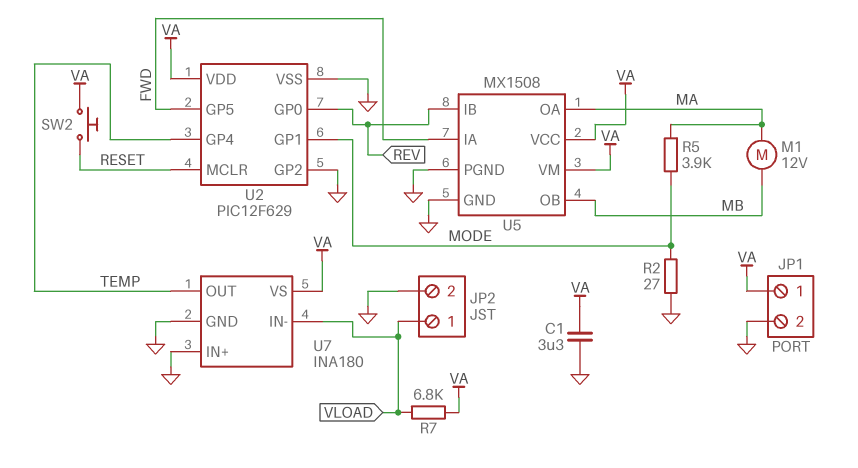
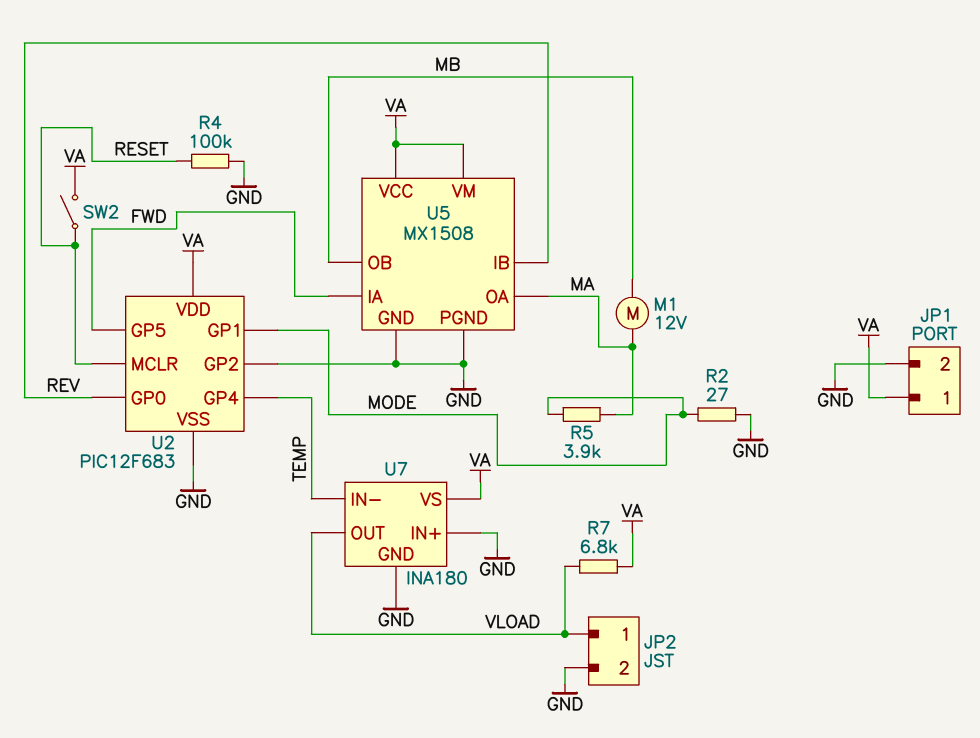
C1: 3.3uF (GND, VA) -> none
R4: none -> 100k (GND, RESET)
SW2: button (RESET, VA) -> switch (RESET, VA)
U2: PIC12F629 -> PIC12F683
U7 pin IN-: VLOAD -> TEMP
U7 pin OUT: TEMP -> VLOAD

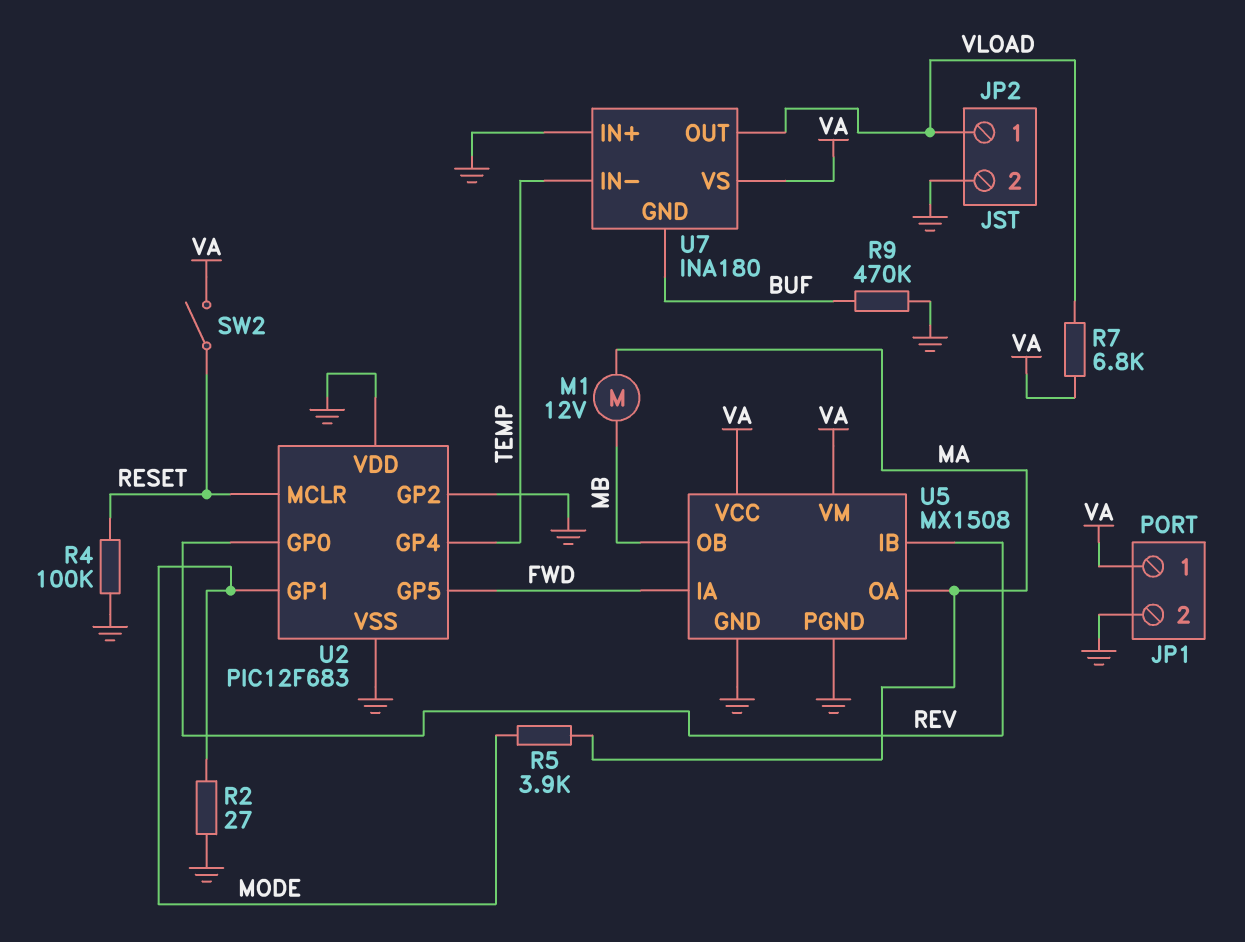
R9: none -> 470k (BUF, GND)
U2 pin VDD: VA -> GND
U7 pin GND: GND -> BUF

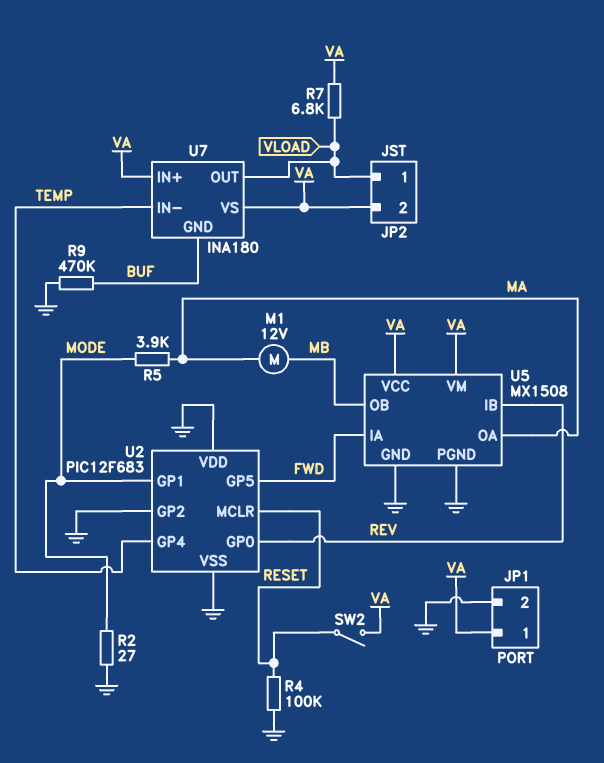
JP2 pin 2: GND -> VA
U7 pin IN+: GND -> VA

